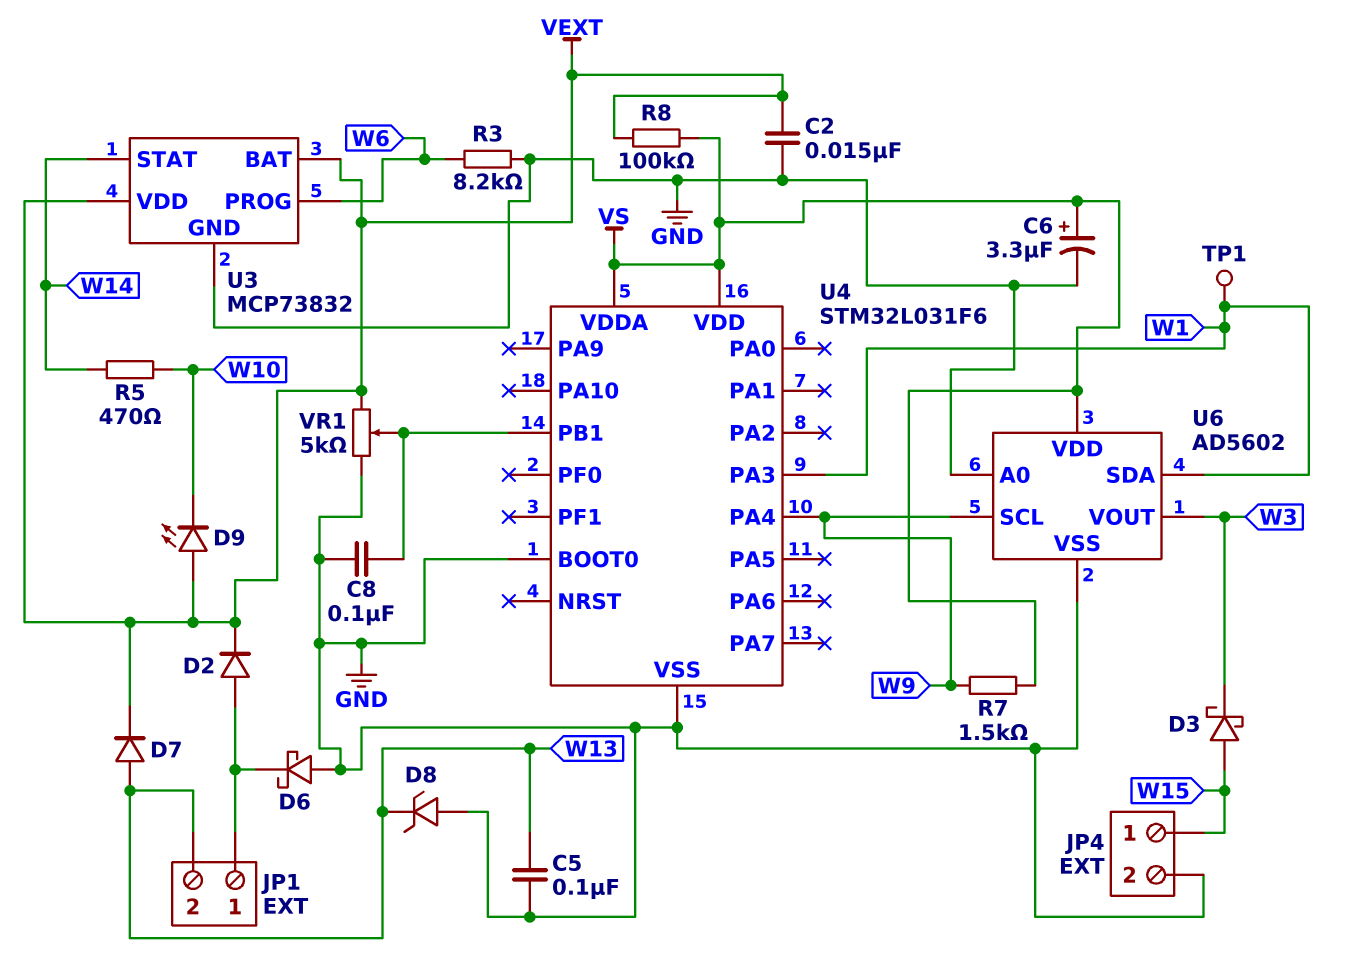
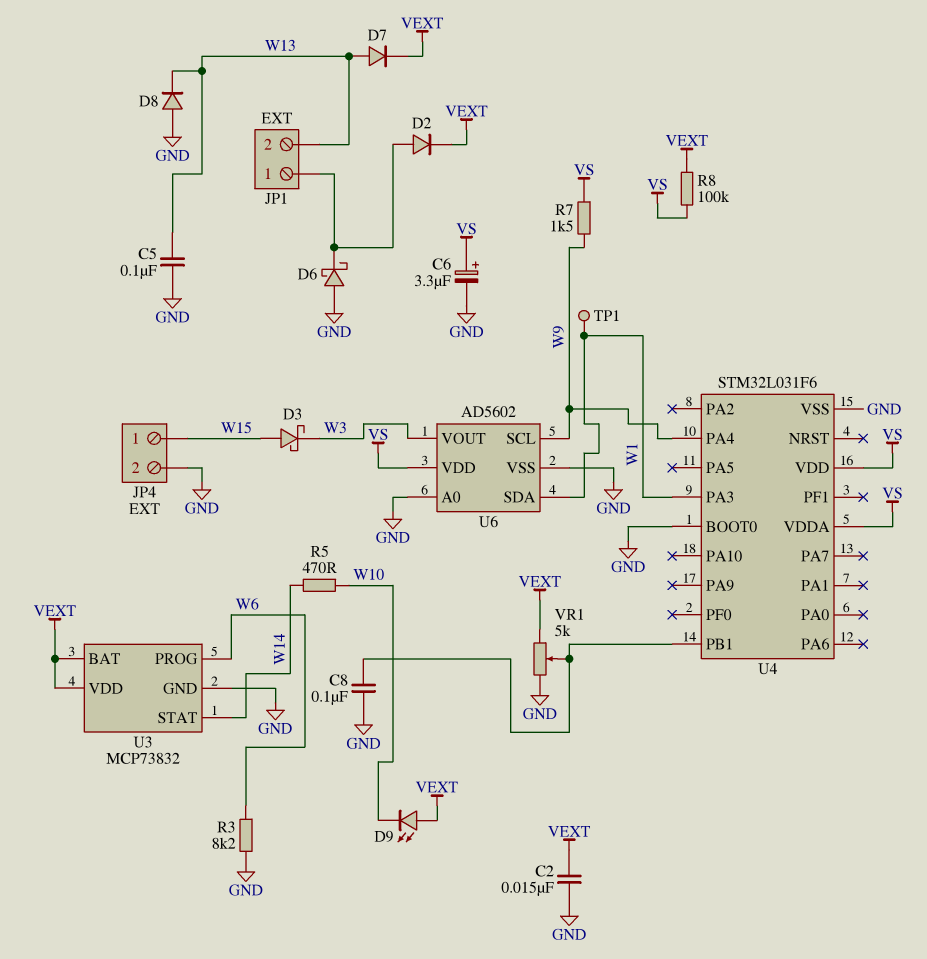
D8: zener (A GND, K W13) -> diode (A GND, K W13)

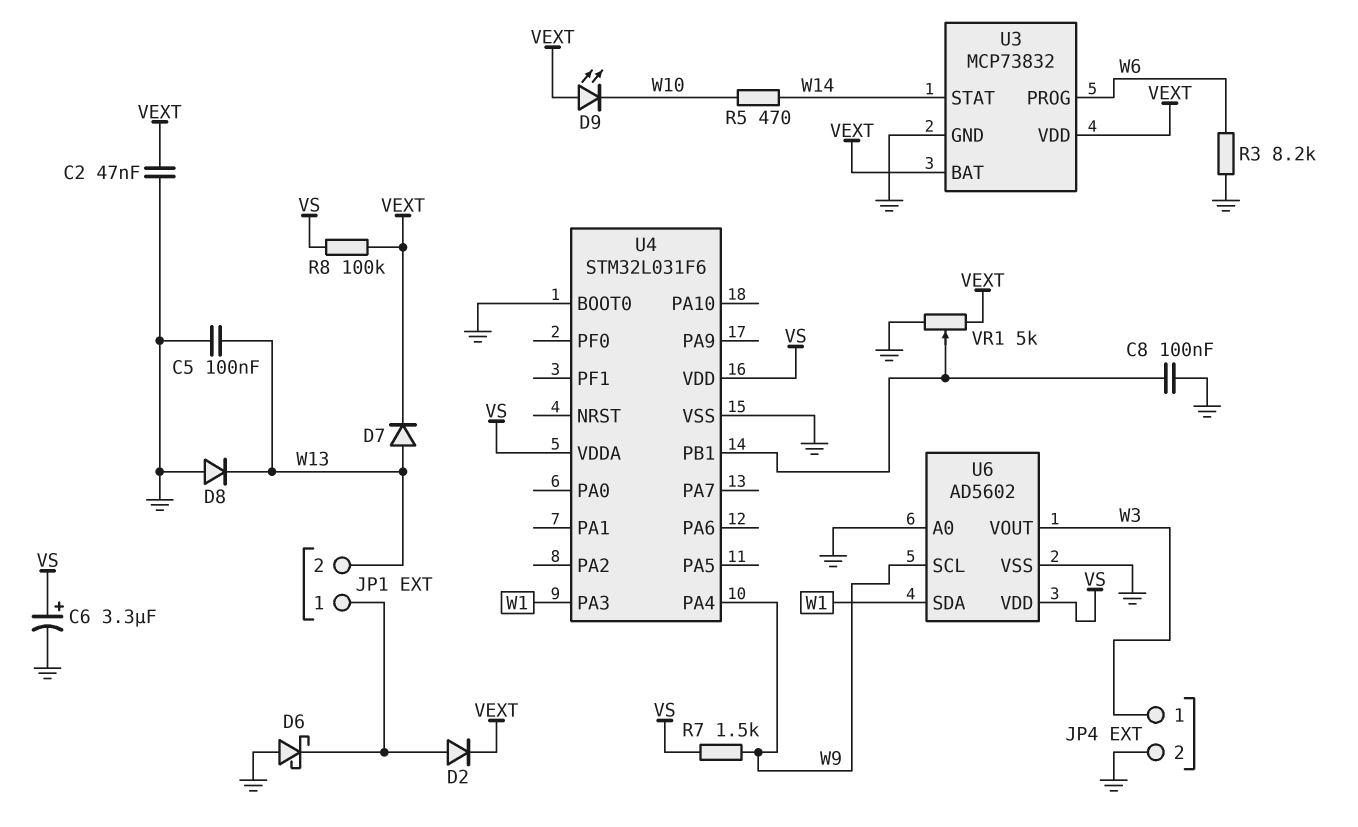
C2: 15nF (GND, VEXT) -> 47nF (GND, VEXT)
D3: schottky (A W15, K W3) -> none
JP4 pin 1: W15 -> W3
TP1: test point (W1) -> none

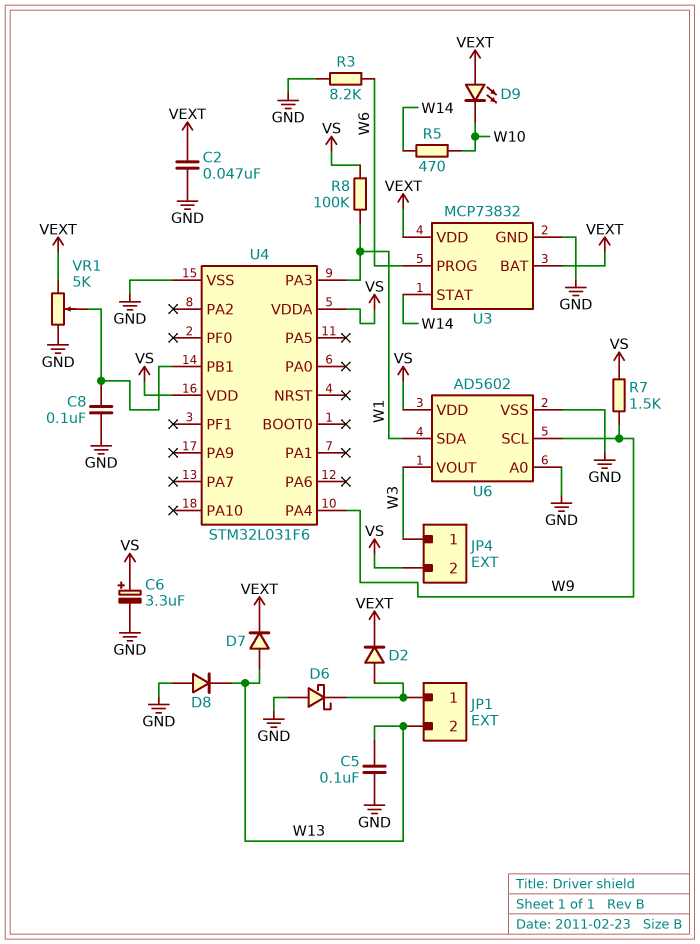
JP4 pin 2: GND -> VS
R8: 100k (VEXT, VS) -> 100k (VS, W1)
U4 pin BOOT0: GND -> none

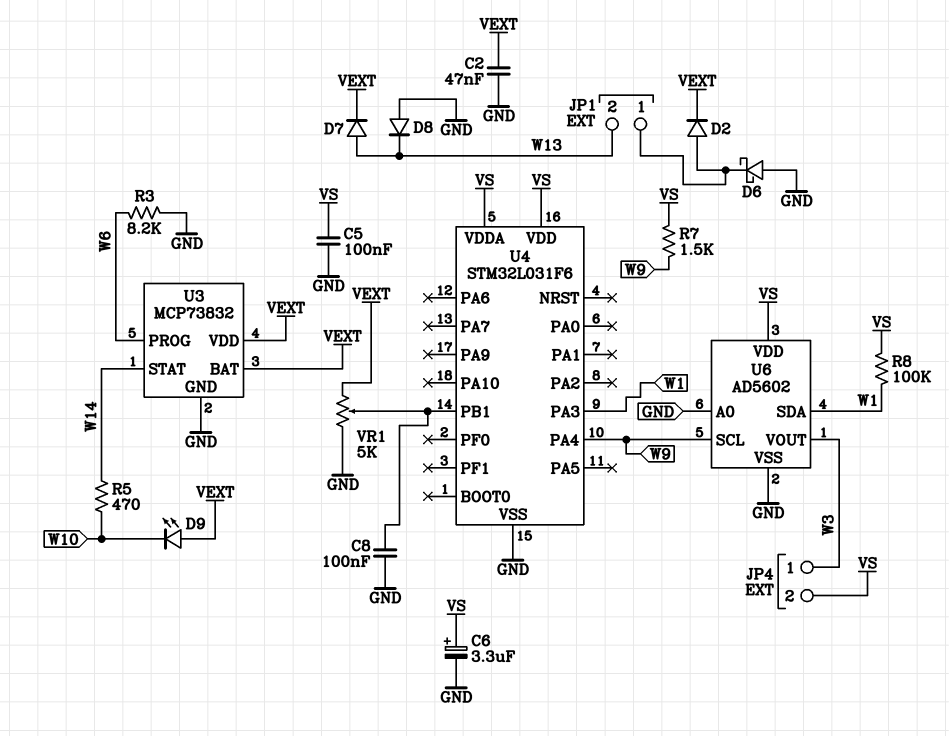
C5: 100nF (GND, W13) -> 100nF (GND, VS)

